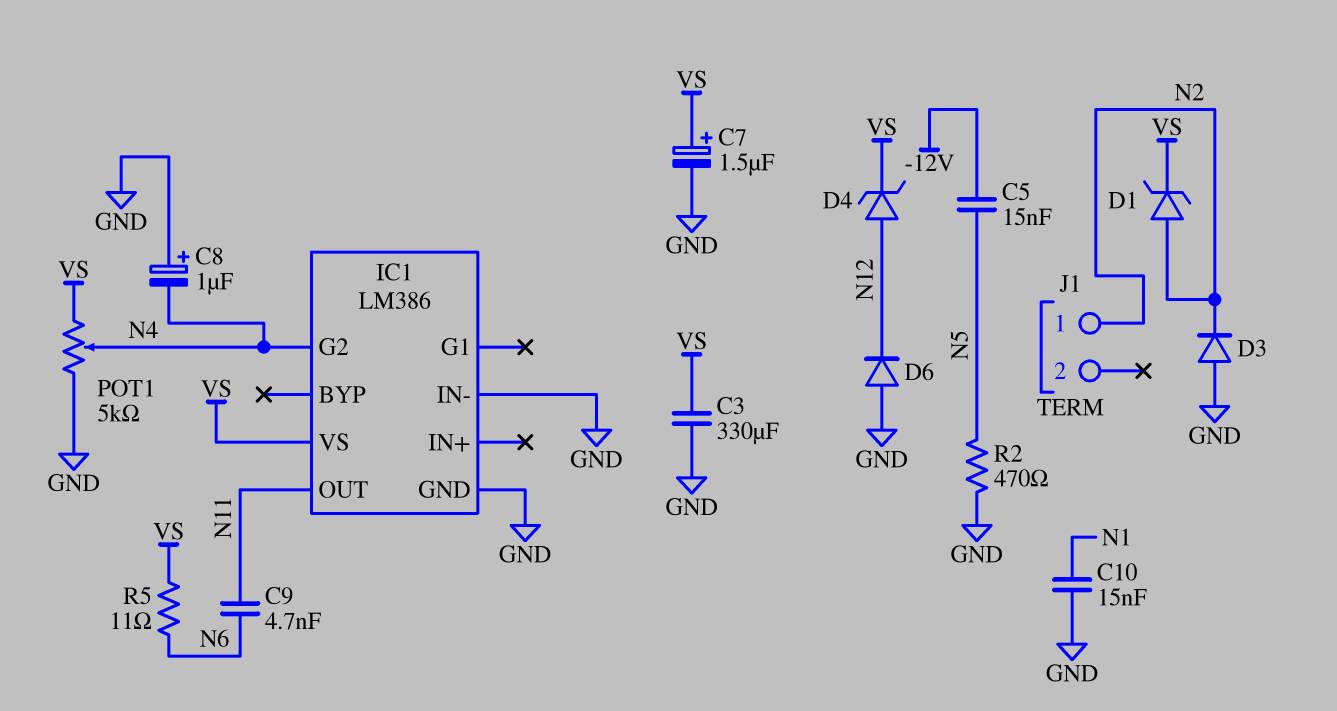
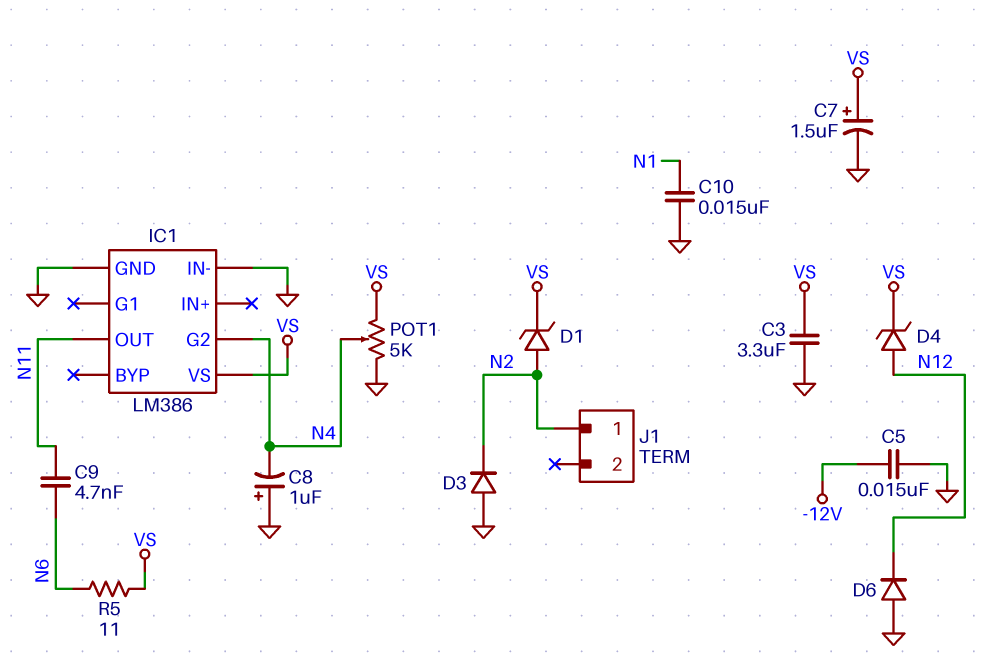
C3: 330uF (GND, VS) -> 3.3uF (GND, VS)
C5: 15nF (-12V, N5) -> 15nF (-12V, GND)
R2: 470 (GND, N5) -> none

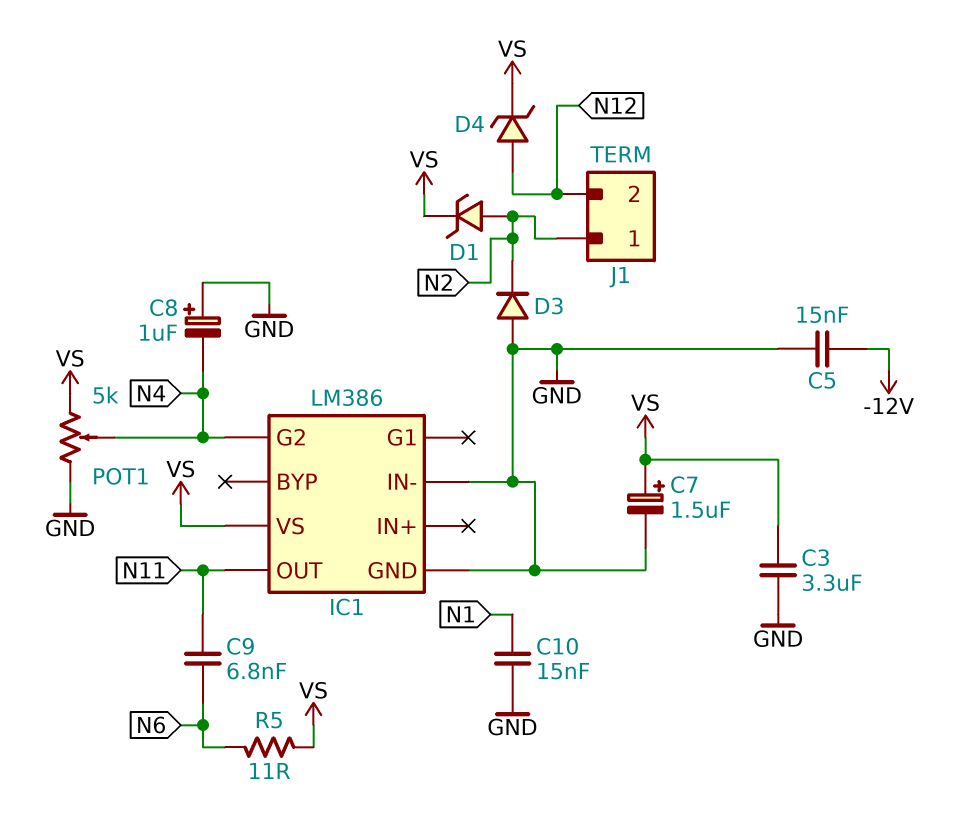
C9: 4.7nF (N6, N11) -> 6.8nF (N6, N11)
D6: diode (A GND, K N12) -> none
J1 pin 2: none -> N12

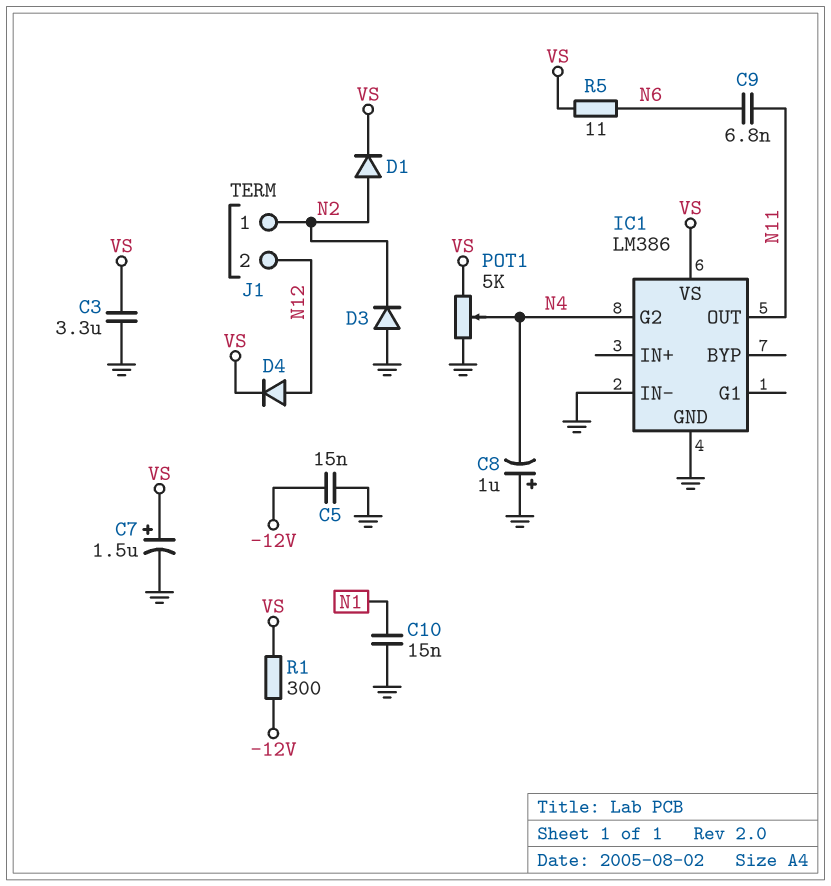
D1: zener (A N2, K VS) -> diode (A N2, K VS)
D4: zener (A N12, K VS) -> diode (A N12, K VS)
R1: none -> 300 (-12V, VS)

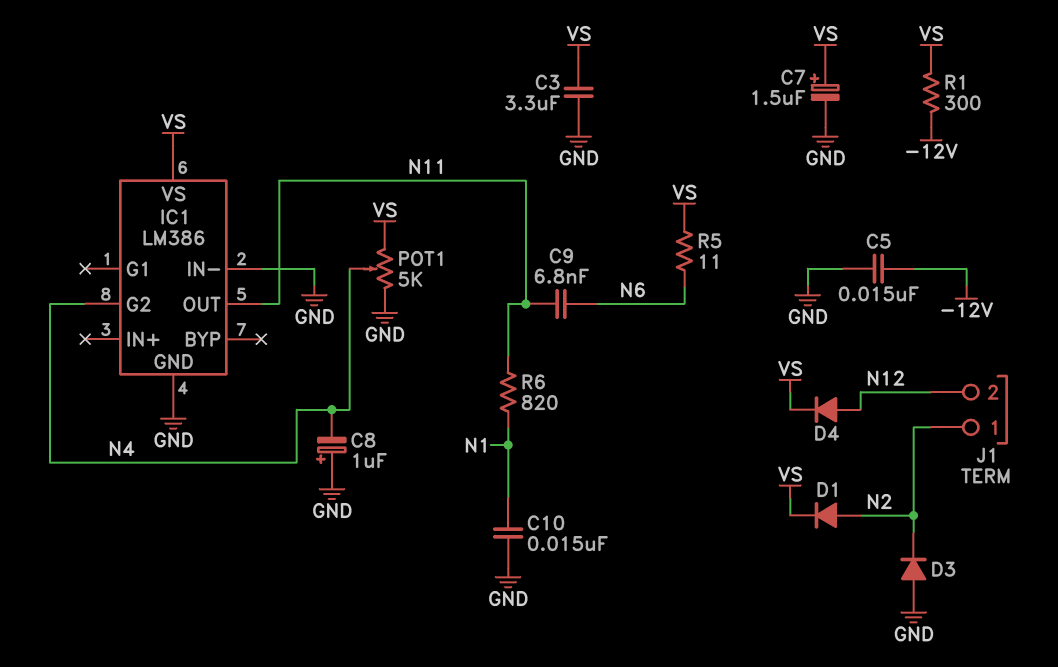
R6: none -> 820 (N1, N11)

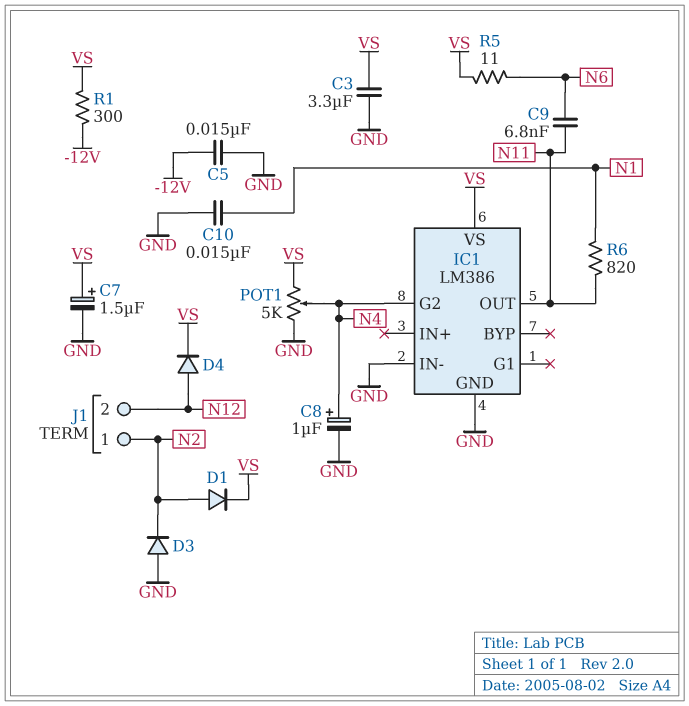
C8: 1uF (plus GND, minus N4) -> 1uF (plus N4, minus GND)

